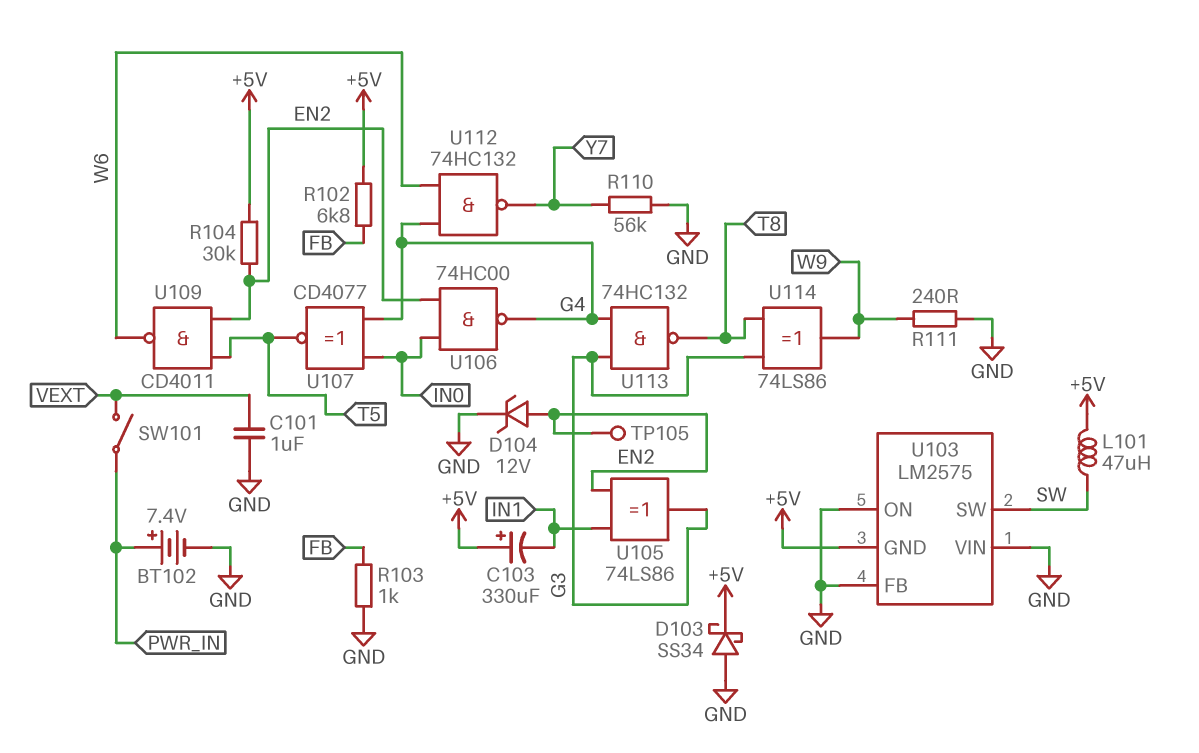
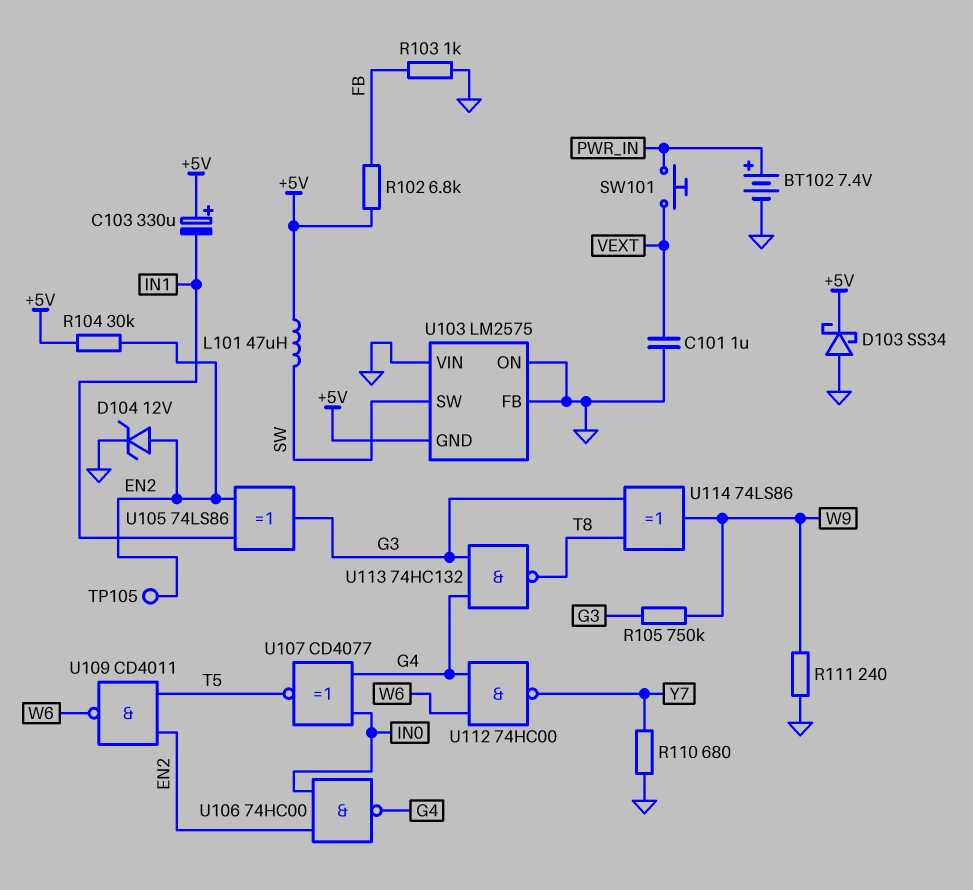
R105: none -> 750k (G3, W9)
R110: 56k (GND, Y7) -> 680 (GND, Y7)
SW101: switch (PWR_IN, VEXT) -> button (PWR_IN, VEXT)
U112: NAND 74HC132 (in G4, in W6, out Y7) -> NAND 74HC00 (in G4, in W6, out Y7)

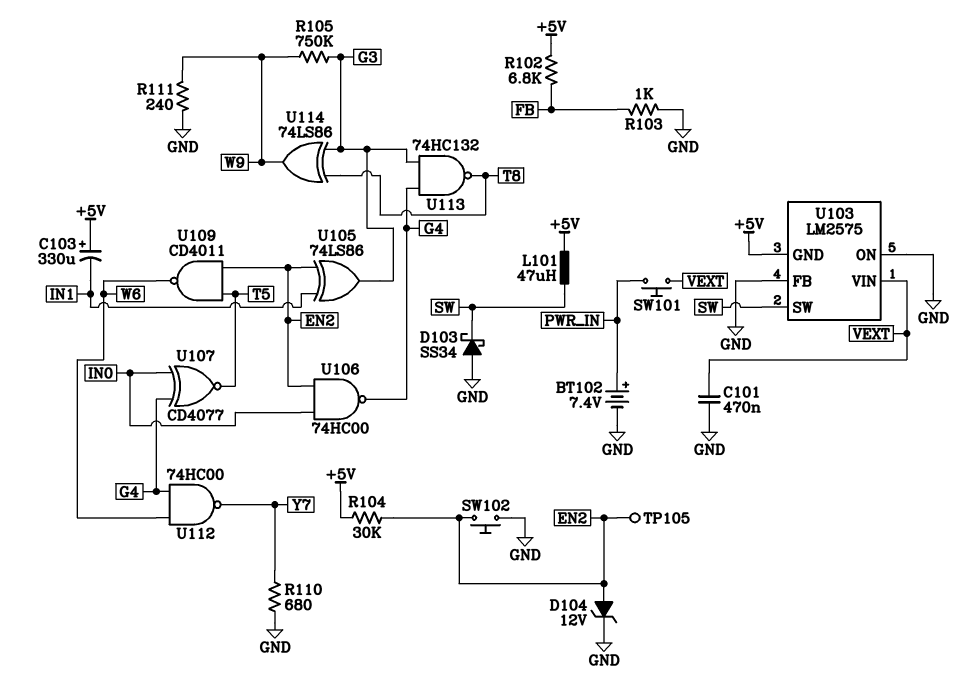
C101: 1uF (GND, VEXT) -> 470nF (GND, VEXT)
D103: schottky SS34 (A GND, K +5V) -> schottky SS34 (A GND, K SW)
SW102: none -> button (EN2, GND)
U103 pin VIN: GND -> VEXT

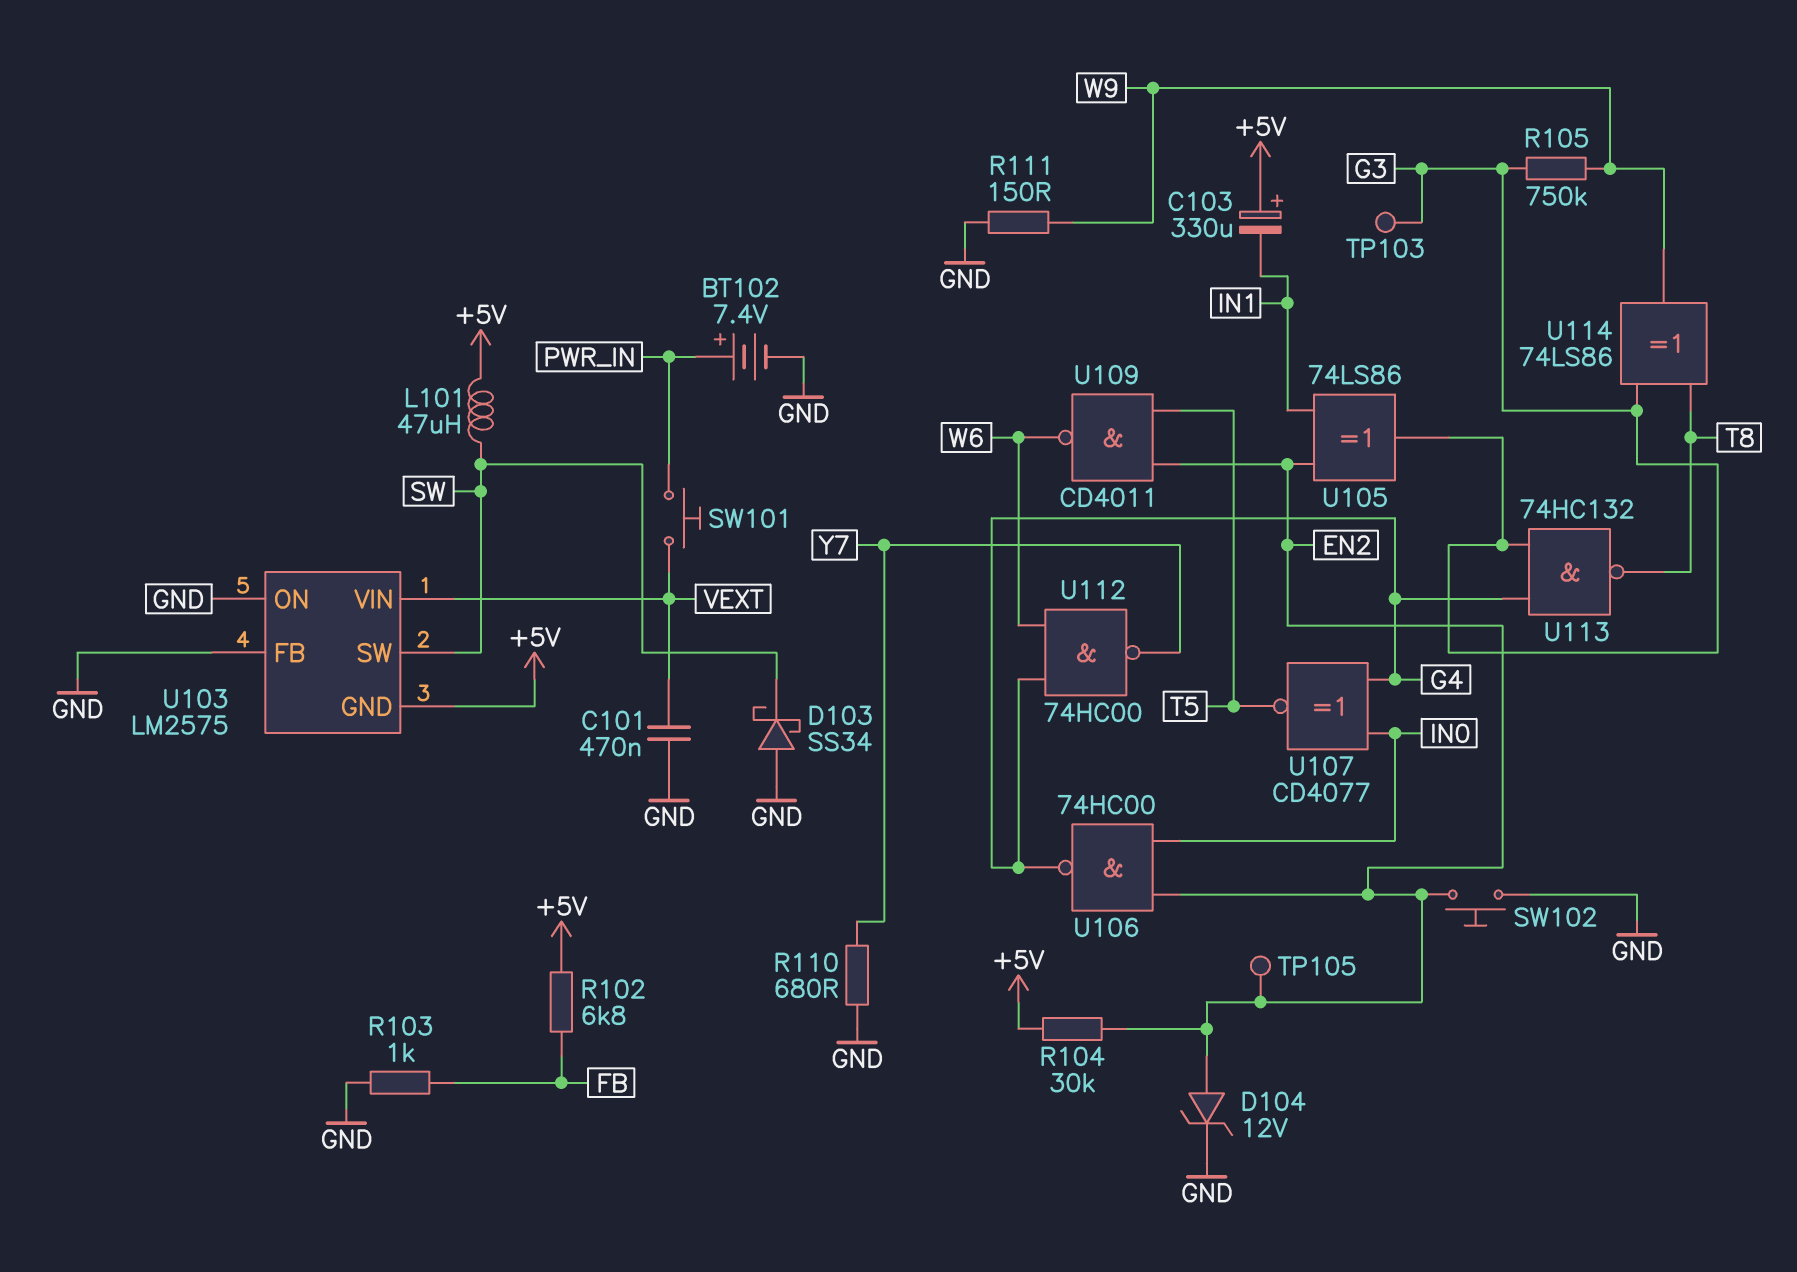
R111: 240 (GND, W9) -> 150 (GND, W9)
TP103: none -> test point (G3)

